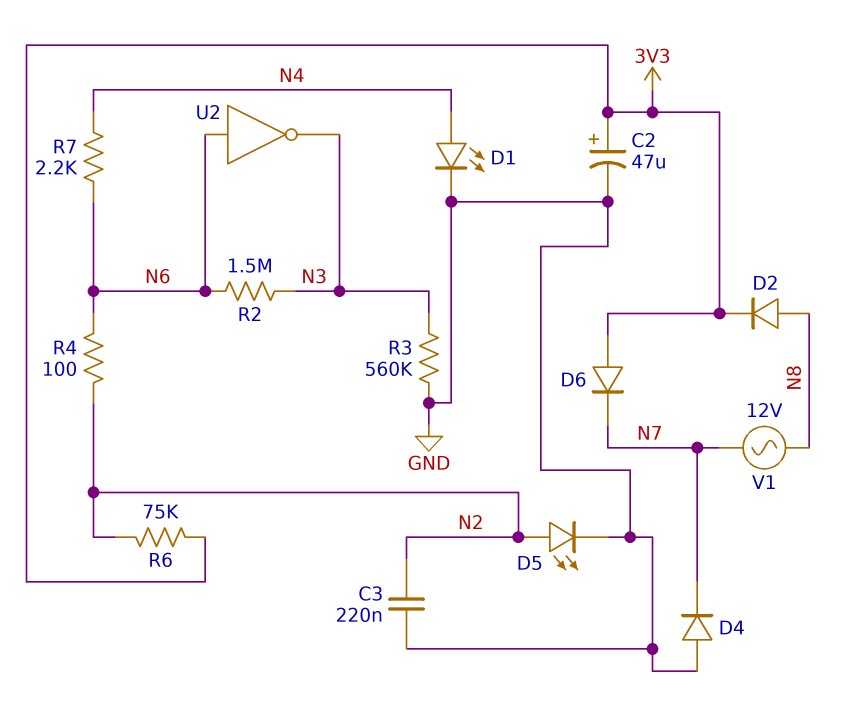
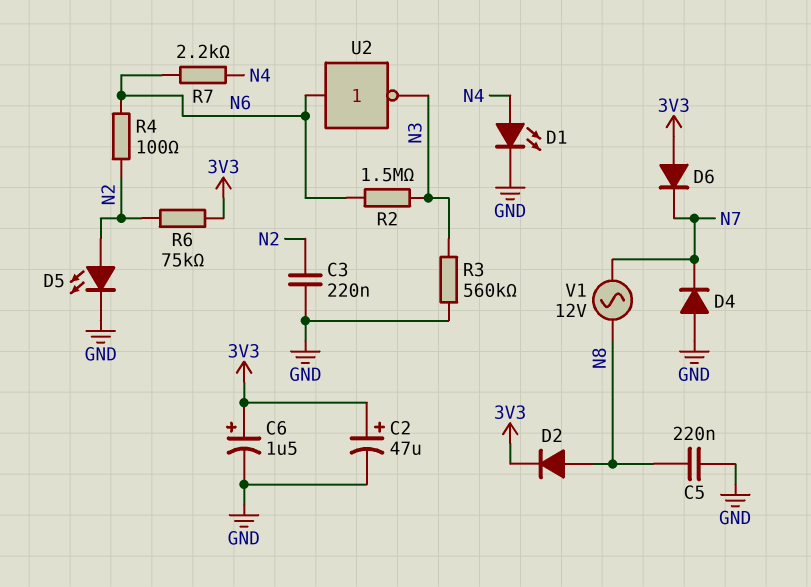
C5: none -> 220nF (GND, N8)
C6: none -> 1.5uF (plus 3V3, minus GND)

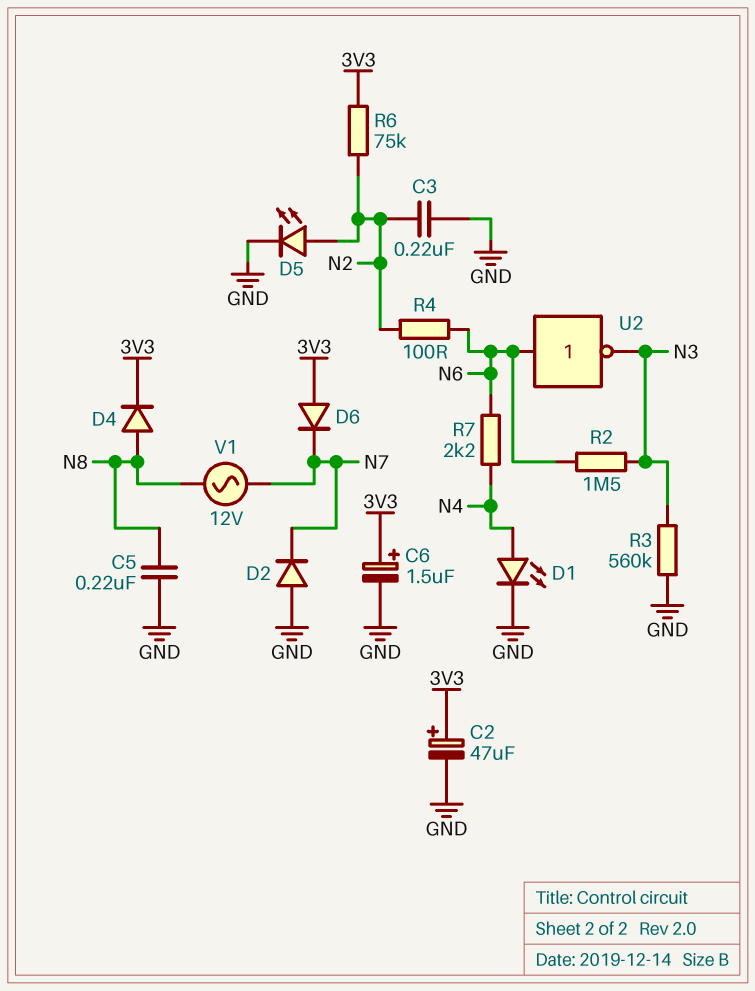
D2: diode (A N8, K 3V3) -> diode (A GND, K N7)
D4: diode (A GND, K N7) -> diode (A N8, K 3V3)

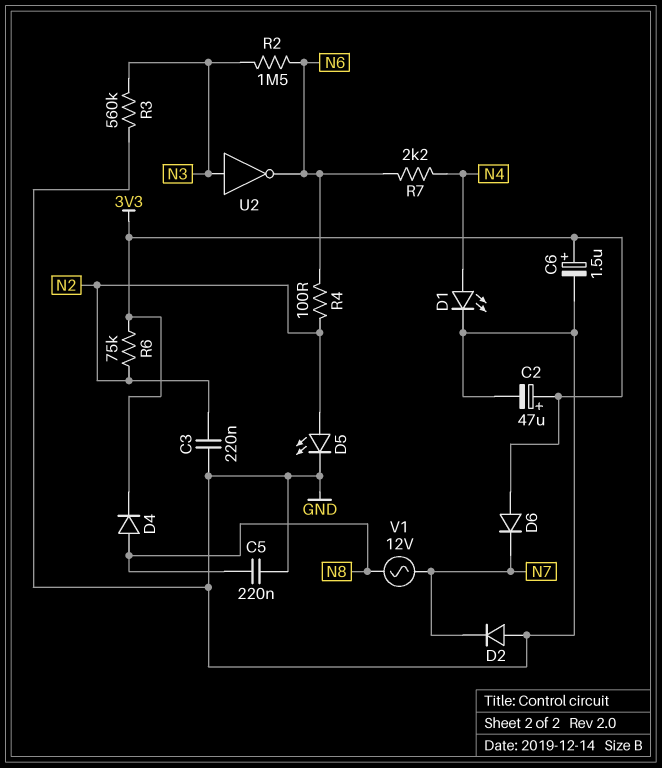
U2: NOT (in N6, out N3) -> NOT (in N3, out N6)

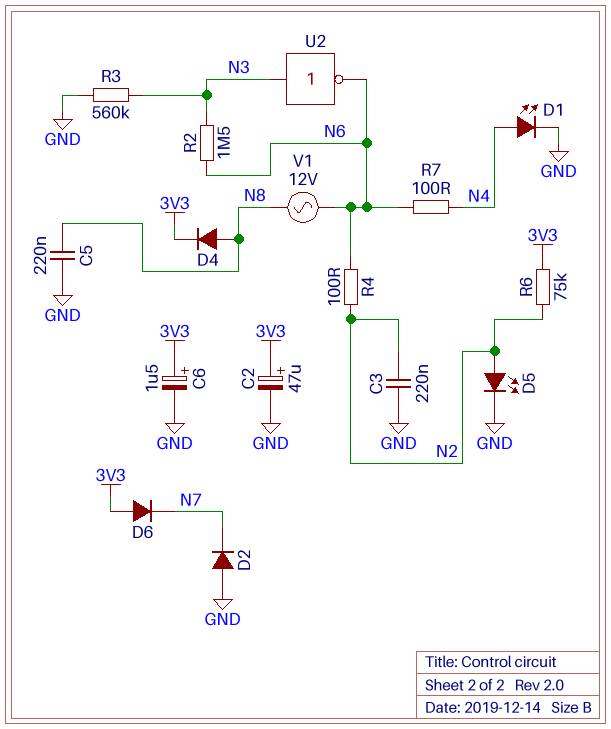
R7: 2.2k (N4, N6) -> 100 (N4, N6)
V1: AC 12V (N7, N8) -> AC 12V (N6, N8)

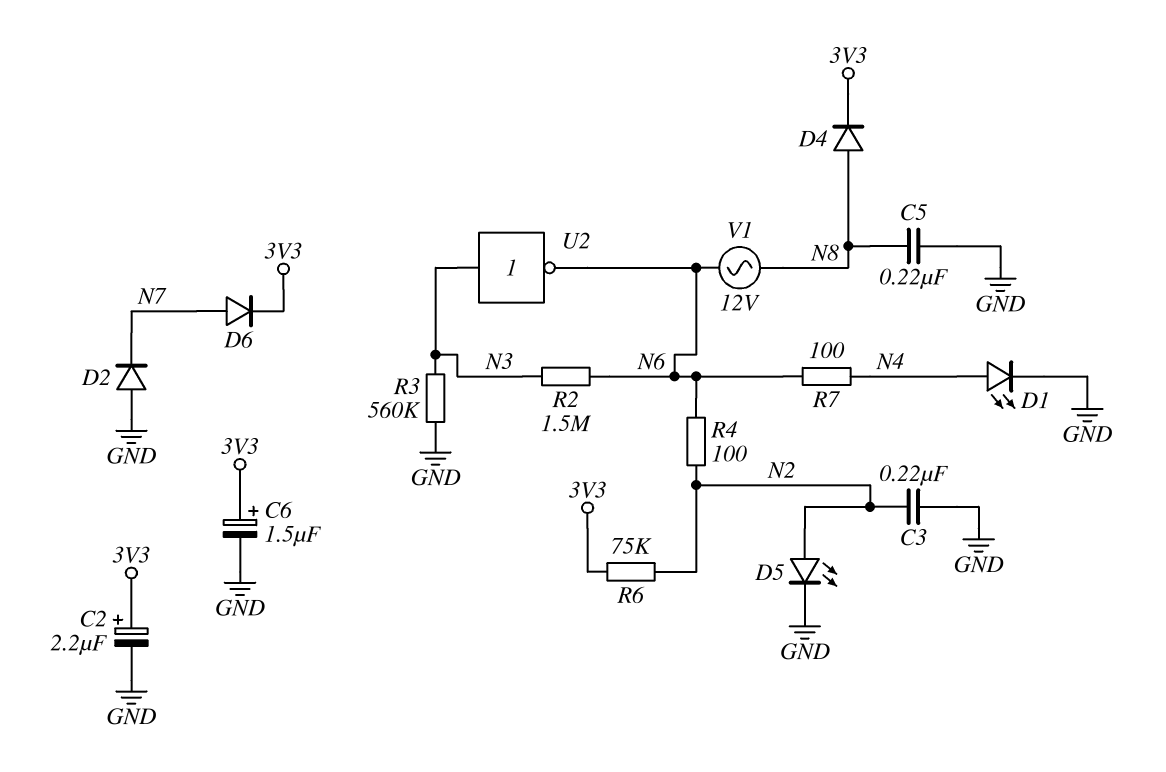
C2: 47uF (plus 3V3, minus GND) -> 2.2uF (plus 3V3, minus GND)
D6: diode (A 3V3, K N7) -> diode (A N7, K 3V3)

